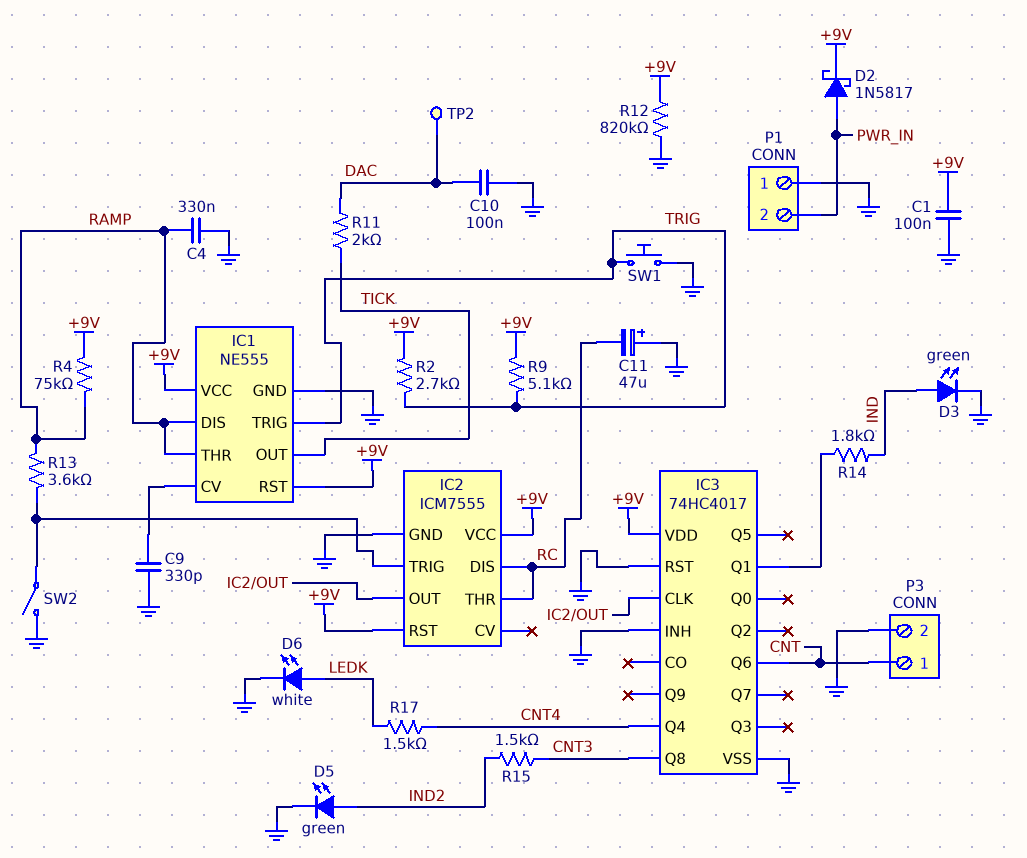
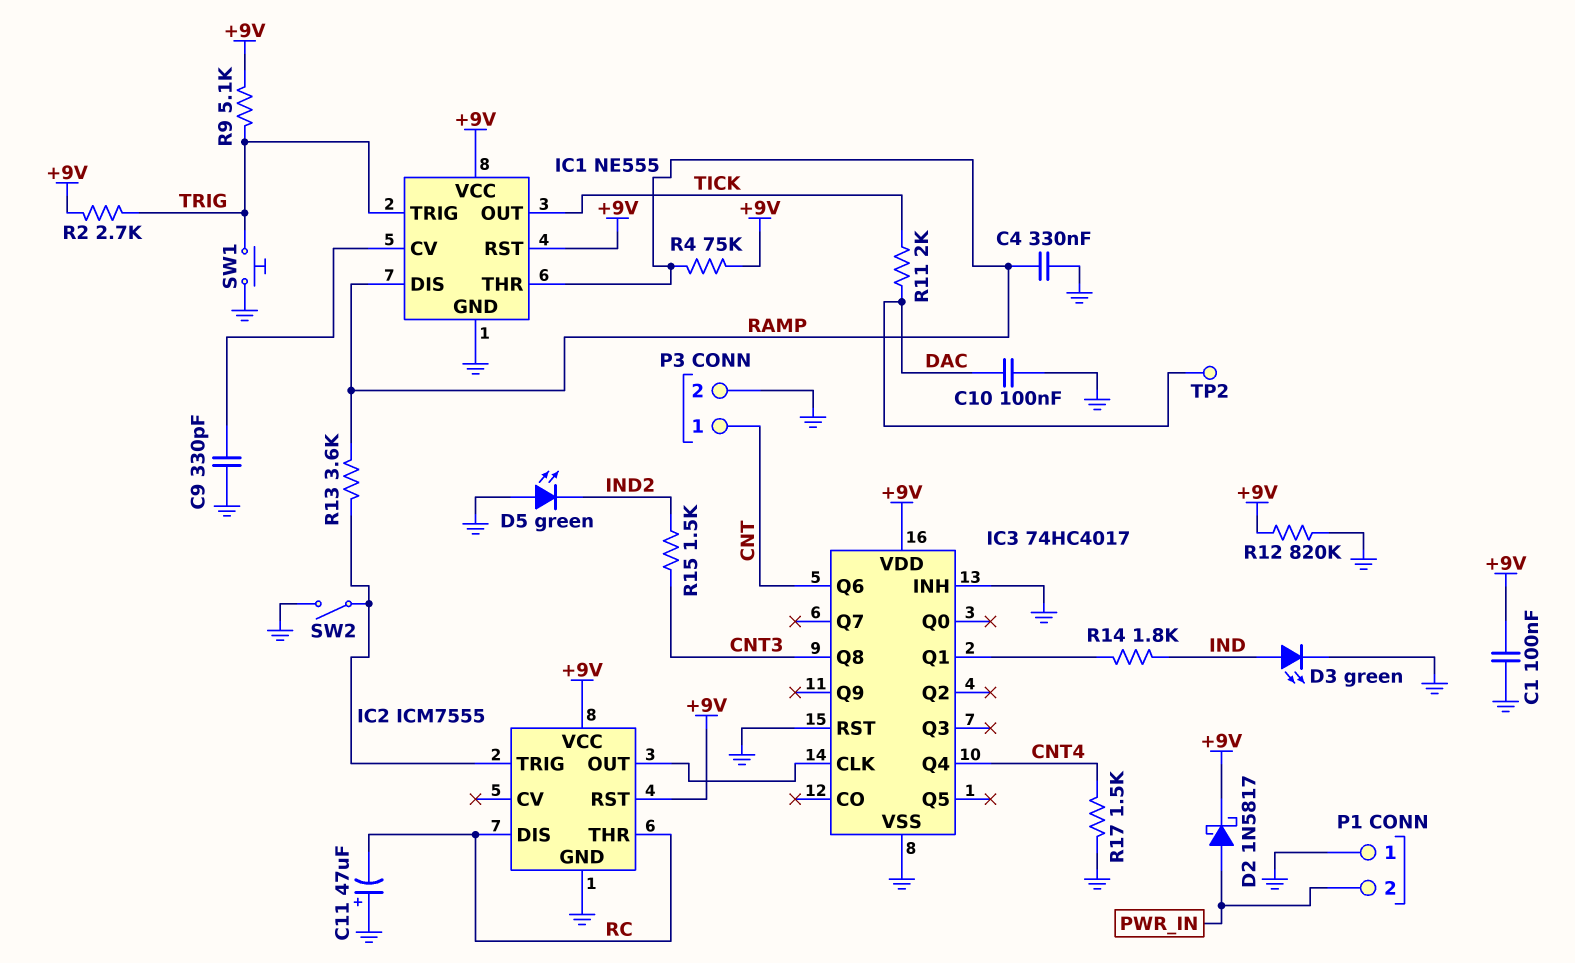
D5: LED green (A IND2, K GND) -> LED green (A GND, K IND2)
D6: LED white (A LEDK, K GND) -> none
R17: 1.5k (CNT4, LEDK) -> 1.5k (CNT4, GND)

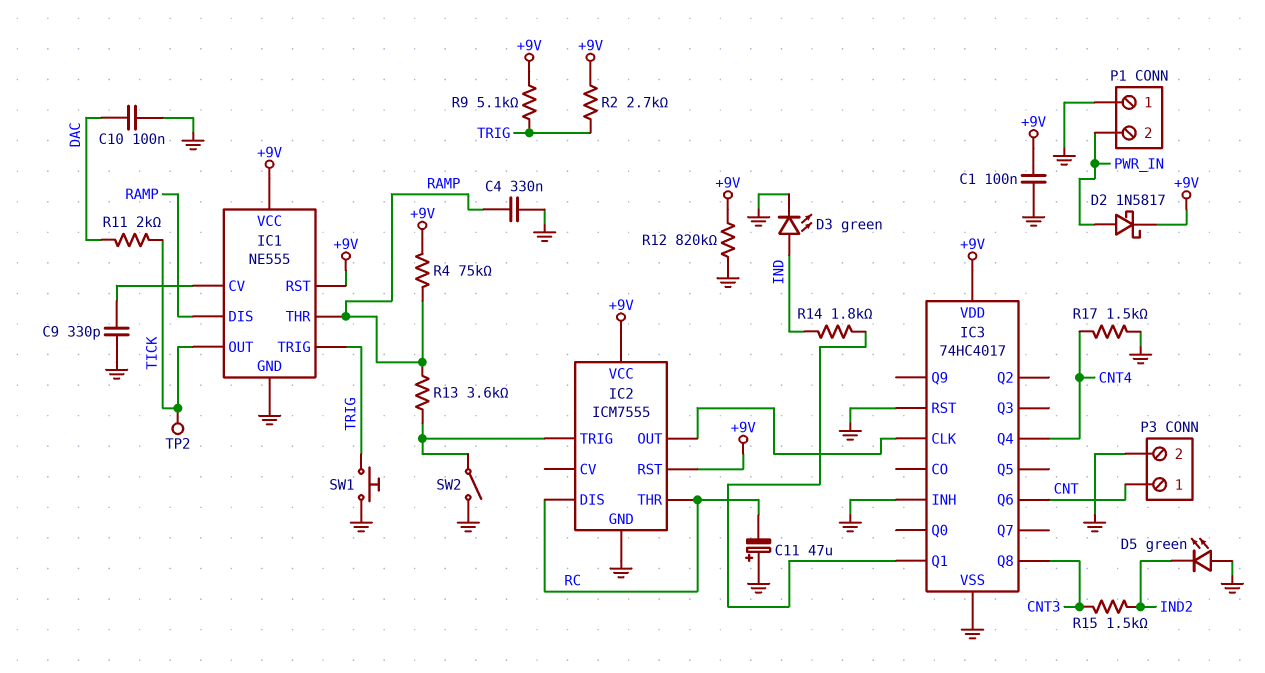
TP2: test point (DAC) -> test point (TICK)

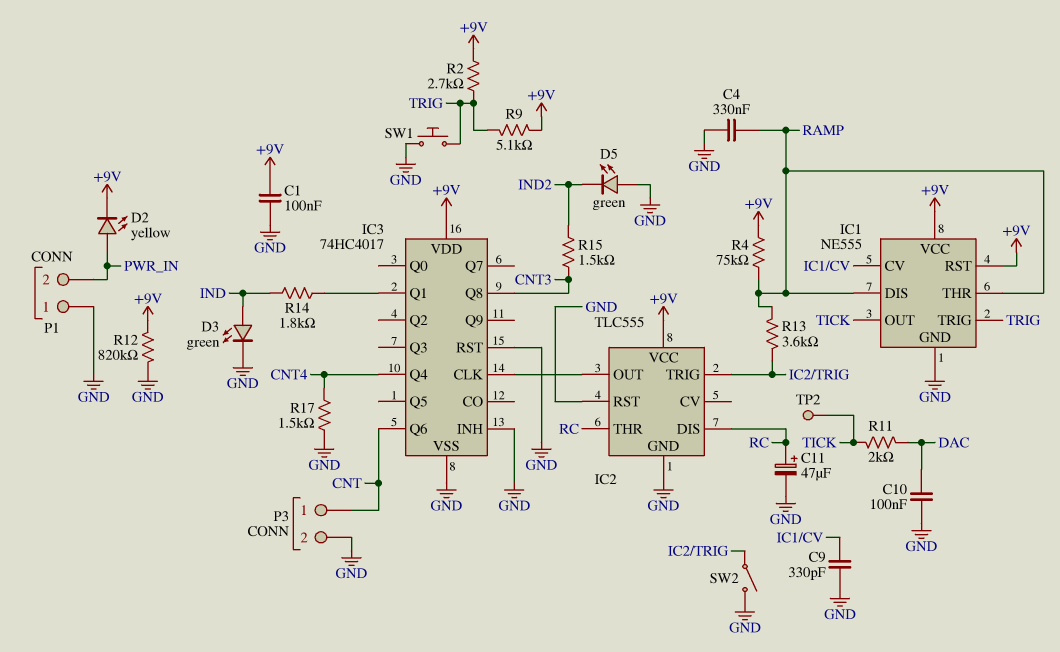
C11: 47uF (plus GND, minus RC) -> 47uF (plus RC, minus GND)
D2: schottky 1N5817 (A PWR_IN, K +9V) -> LED yellow (A PWR_IN, K +9V)
IC2: ICM7555 -> TLC555
IC2 pin RST: +9V -> GND

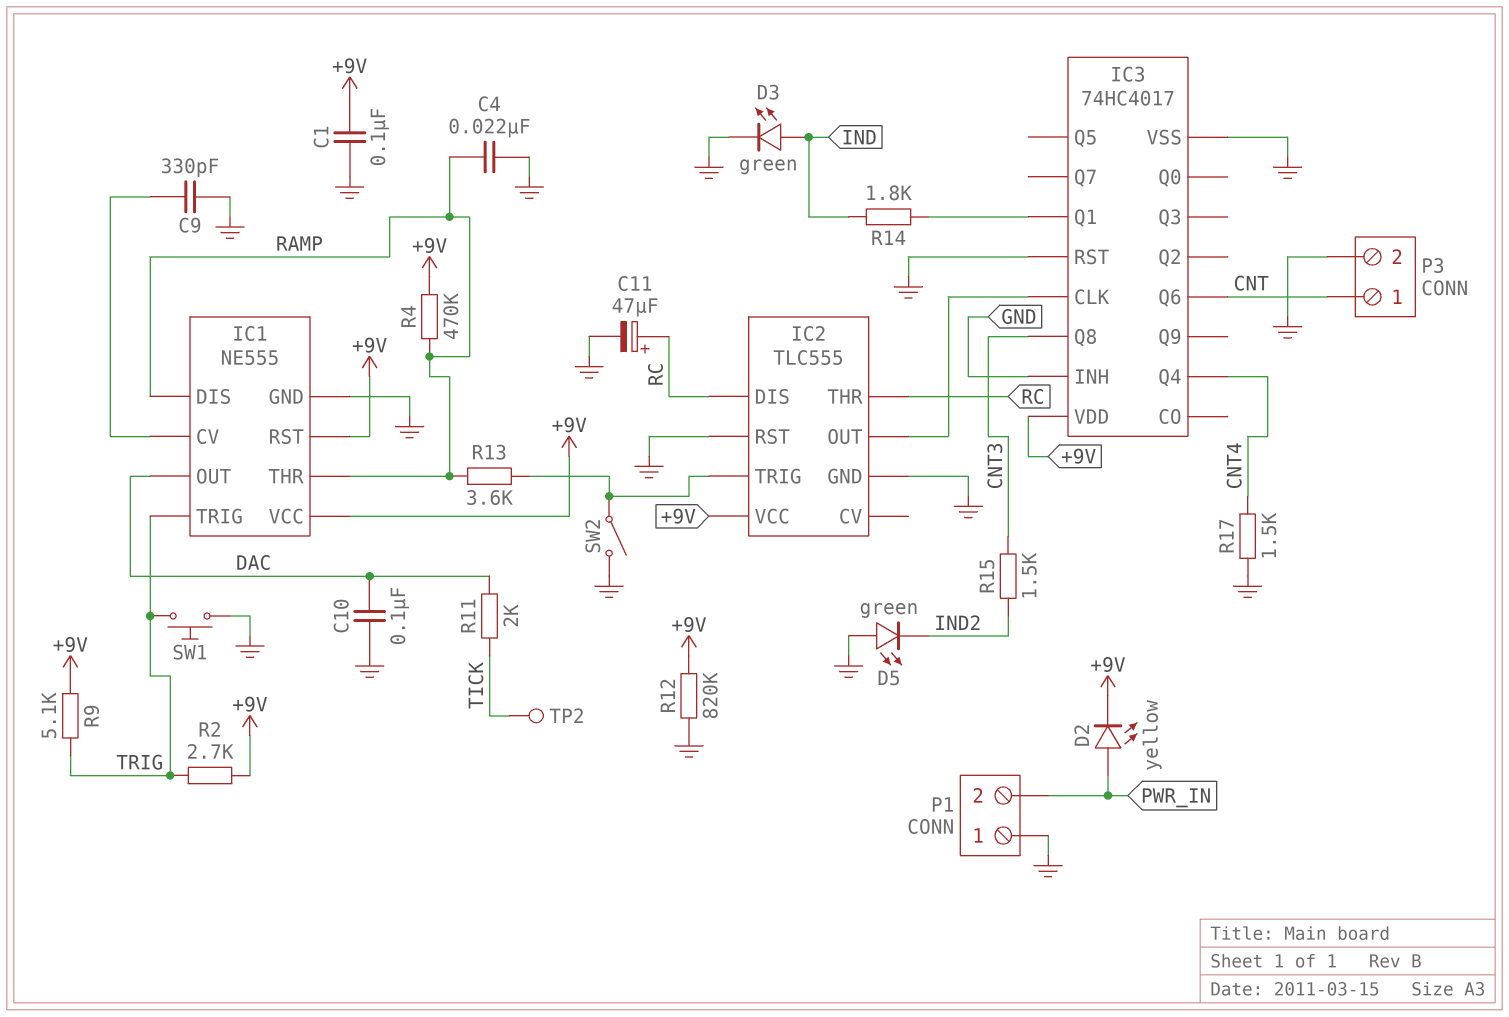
C4: 330nF (GND, RAMP) -> 22nF (GND, RAMP)
IC1 pin OUT: TICK -> DAC
R4: 75k (+9V, RAMP) -> 470k (+9V, RAMP)

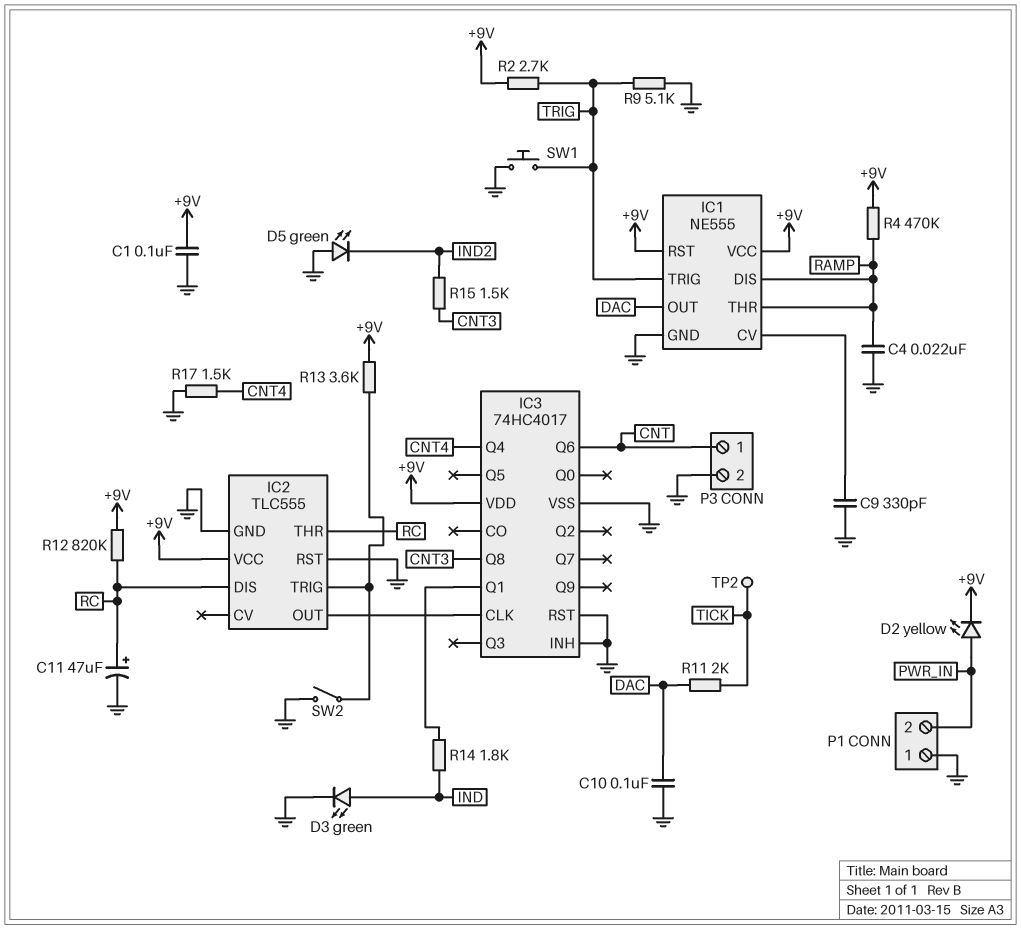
R9: 5.1k (+9V, TRIG) -> 5.1k (GND, TRIG)
R12: 820k (+9V, GND) -> 820k (+9V, RC)
R13: 3.6k (IC2/TRIG, RAMP) -> 3.6k (+9V, IC2/TRIG)

